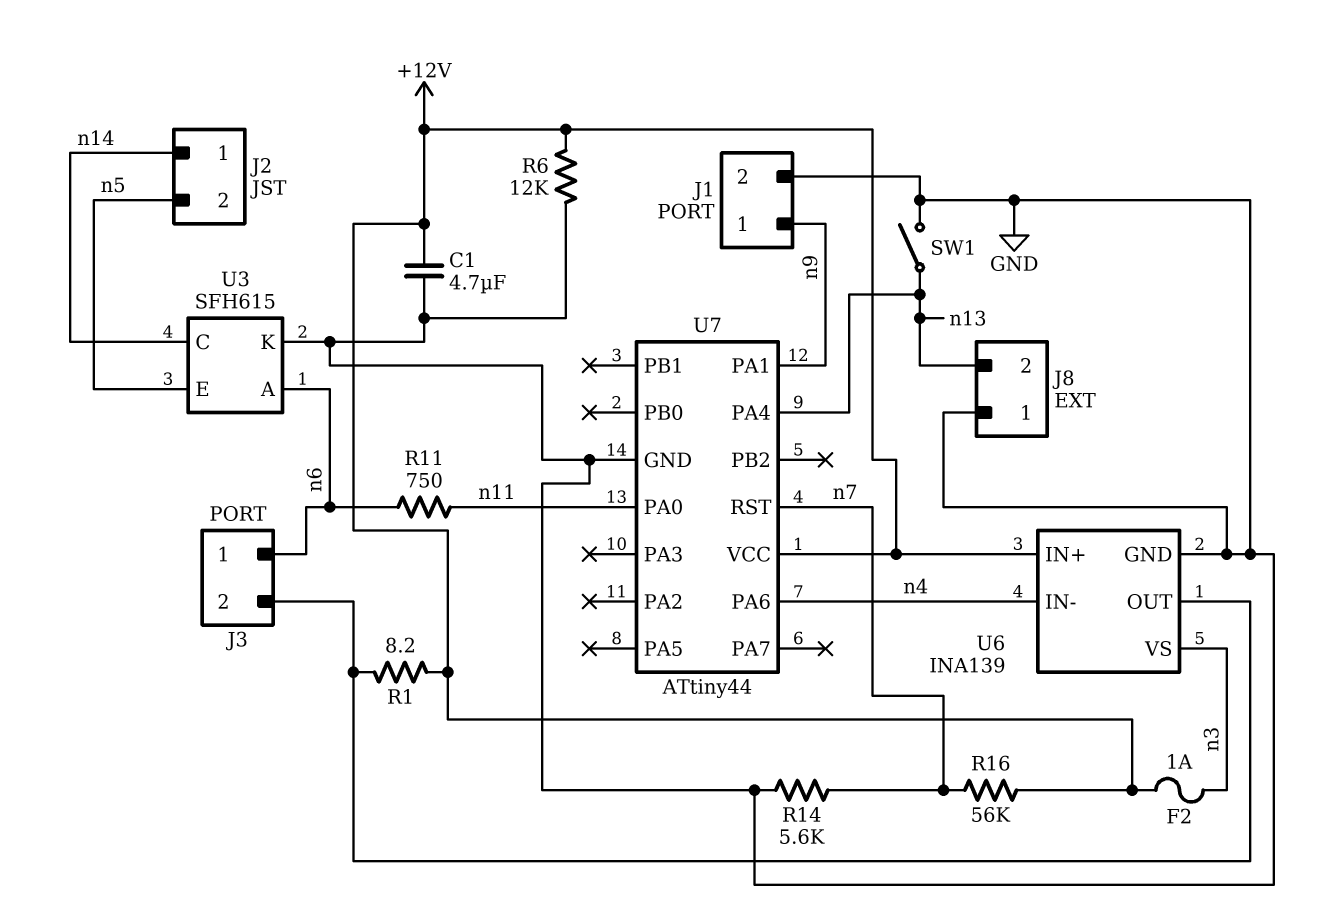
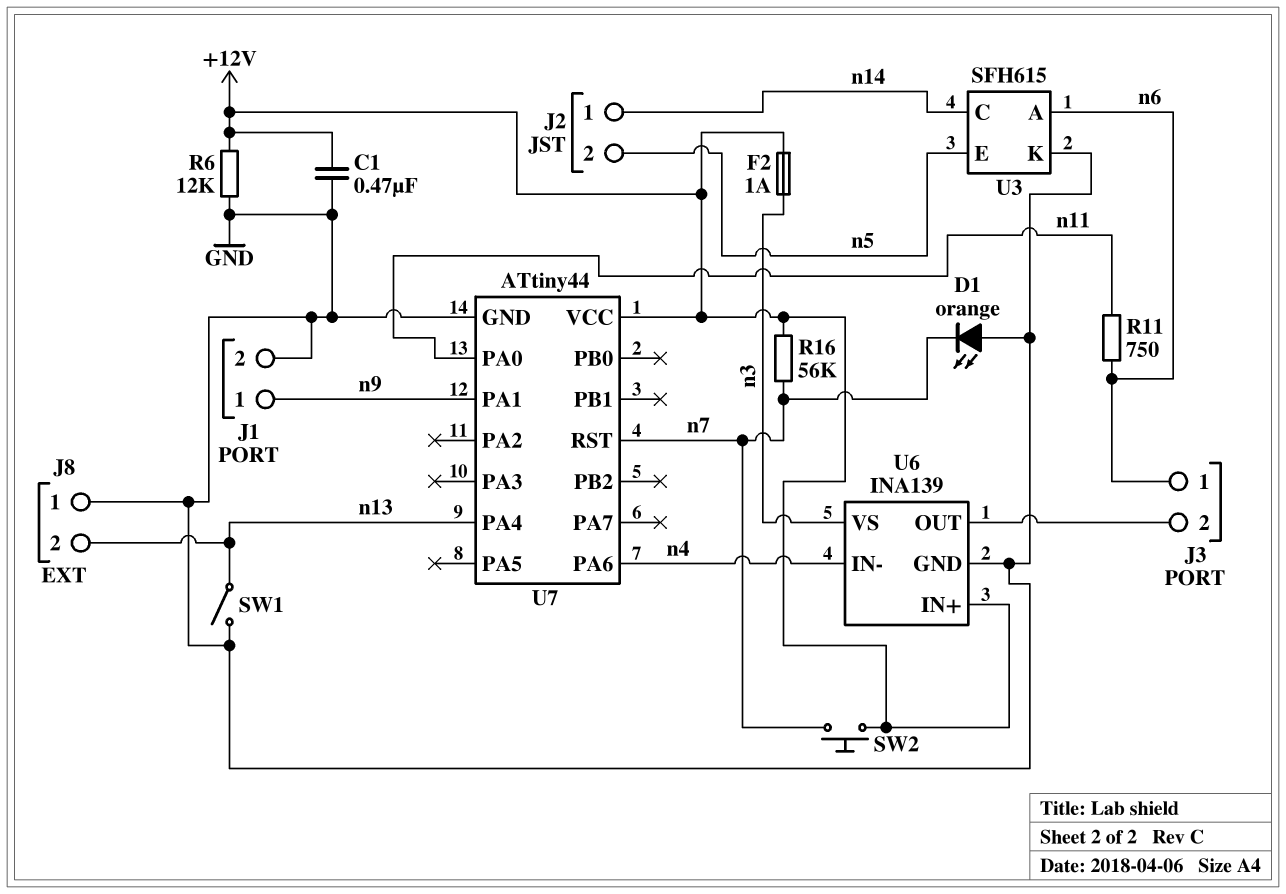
C1: 4.7uF (+12V, GND) -> 470nF (+12V, GND)
D1: none -> LED orange (A GND, K n7)
R1: 8.2 (+12V, J3/2) -> none
R14: 5.6k (GND, n7) -> none
SW2: none -> button (+12V, n7)

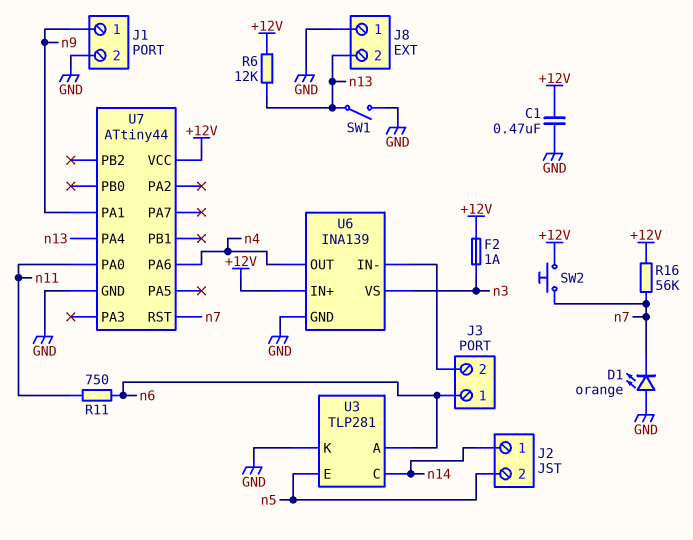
R6: 12k (+12V, GND) -> 12k (+12V, n13)
U3: SFH615 -> TLP281
U6 pin IN-: n4 -> J3/2
U6 pin OUT: J3/2 -> n4

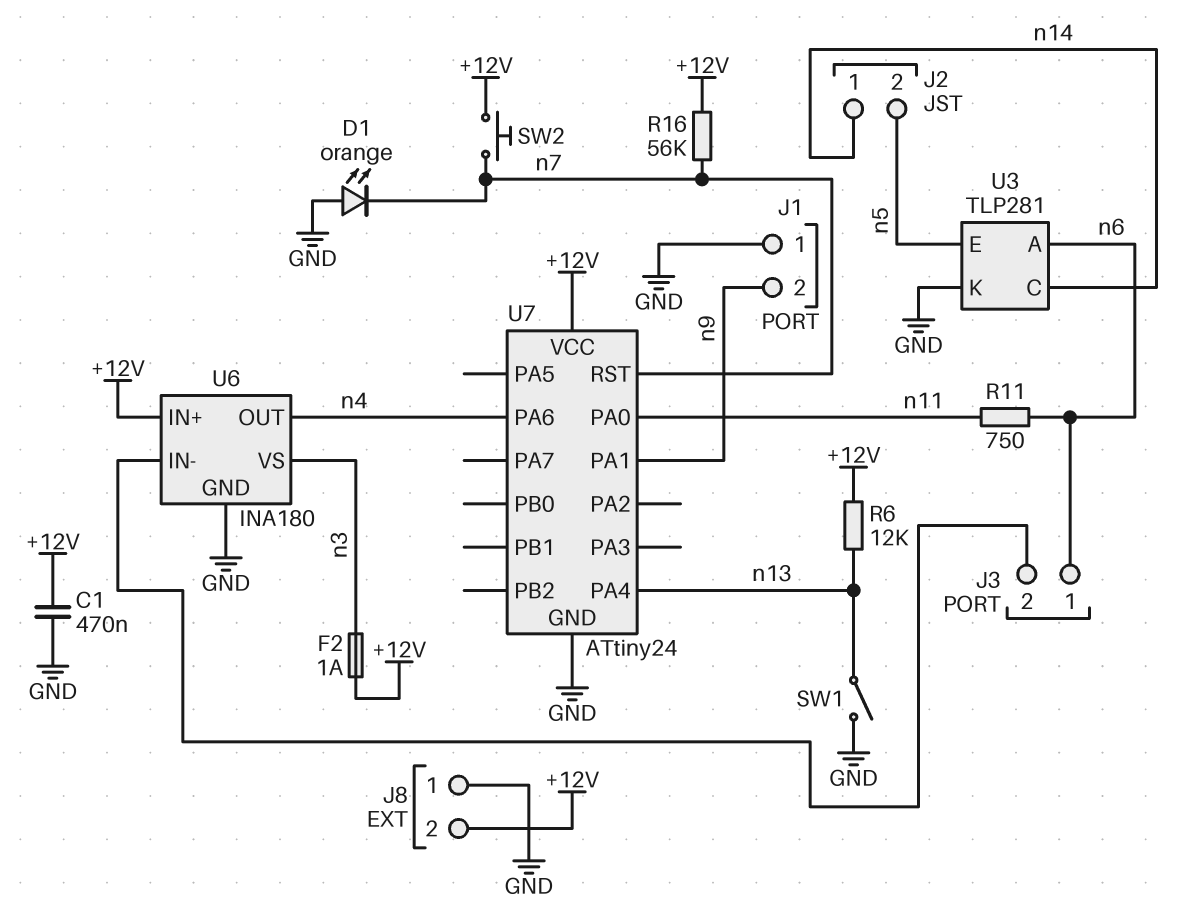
J1 pin 1: n9 -> GND
J1 pin 2: GND -> n9
J8 pin 2: n13 -> +12V
U6: INA139 -> INA180
U7: ATtiny44 -> ATtiny24

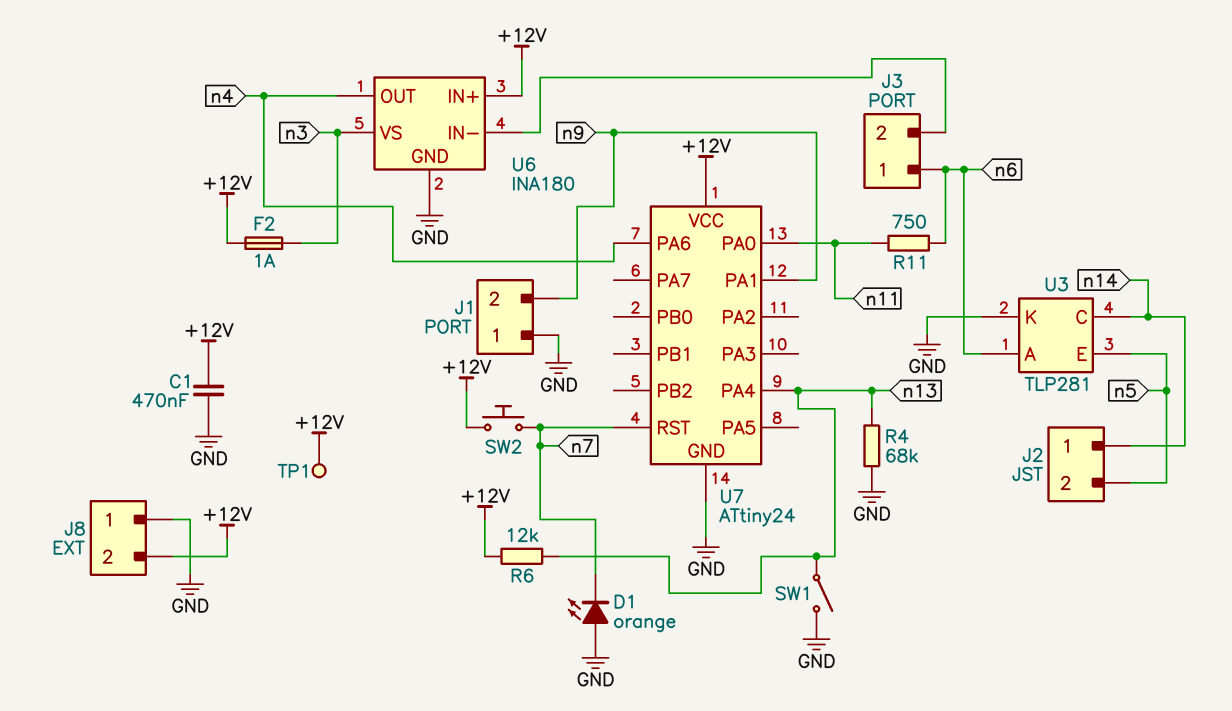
R4: none -> 68k (GND, n13)
R16: 56k (+12V, n7) -> none
TP1: none -> test point (+12V)

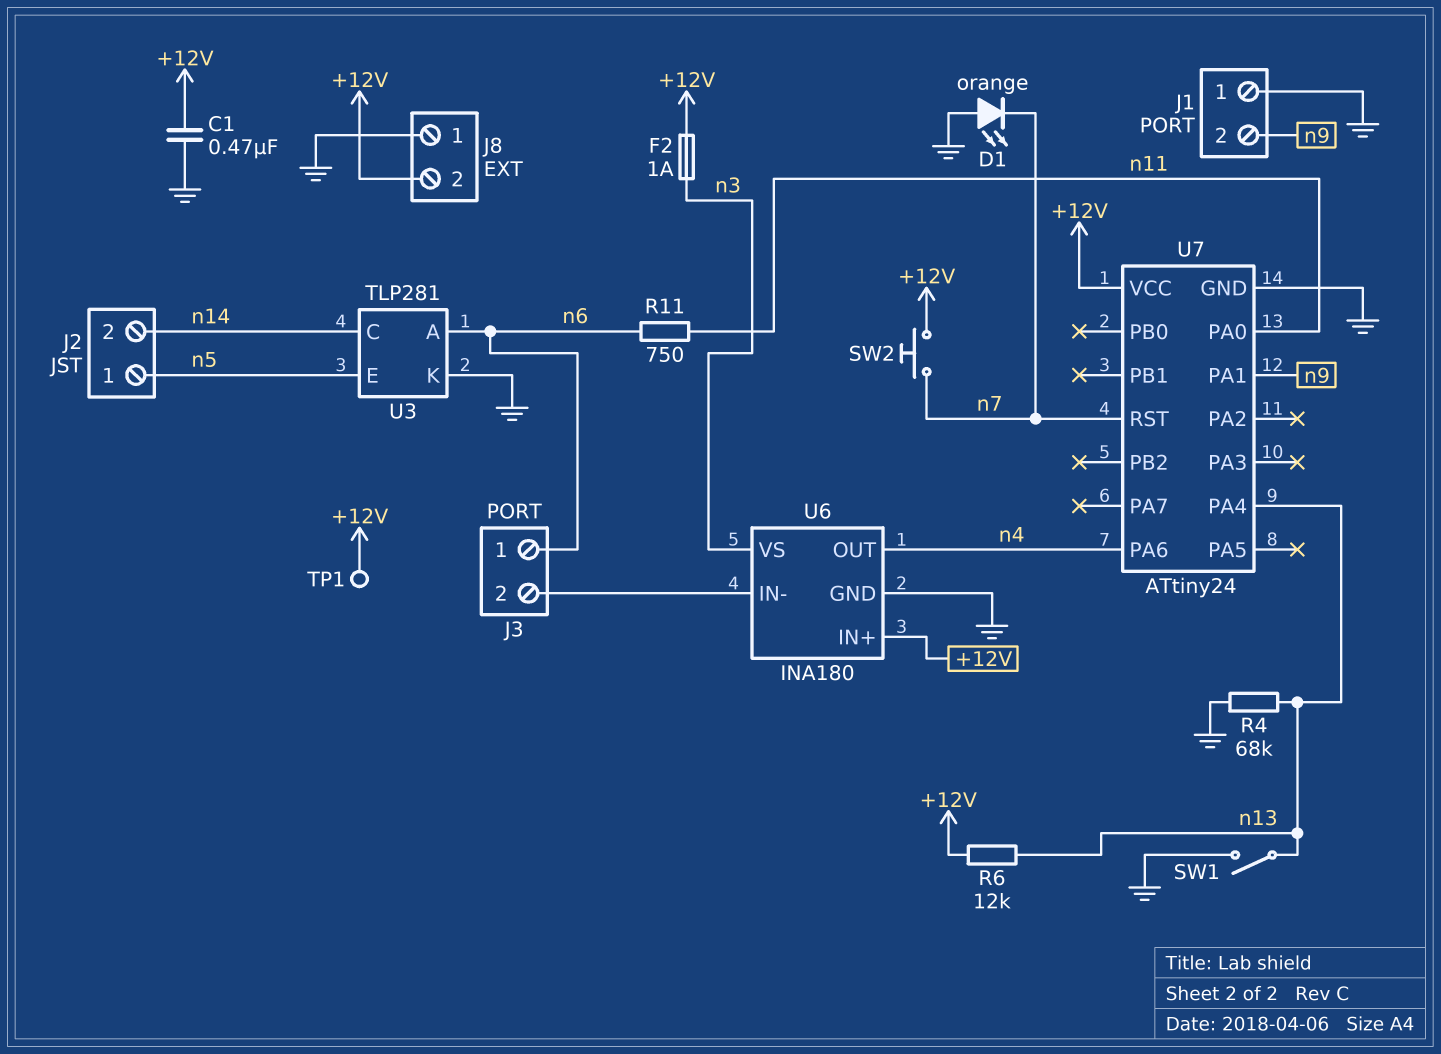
J2 pin 1: n14 -> n5
J2 pin 2: n5 -> n14

